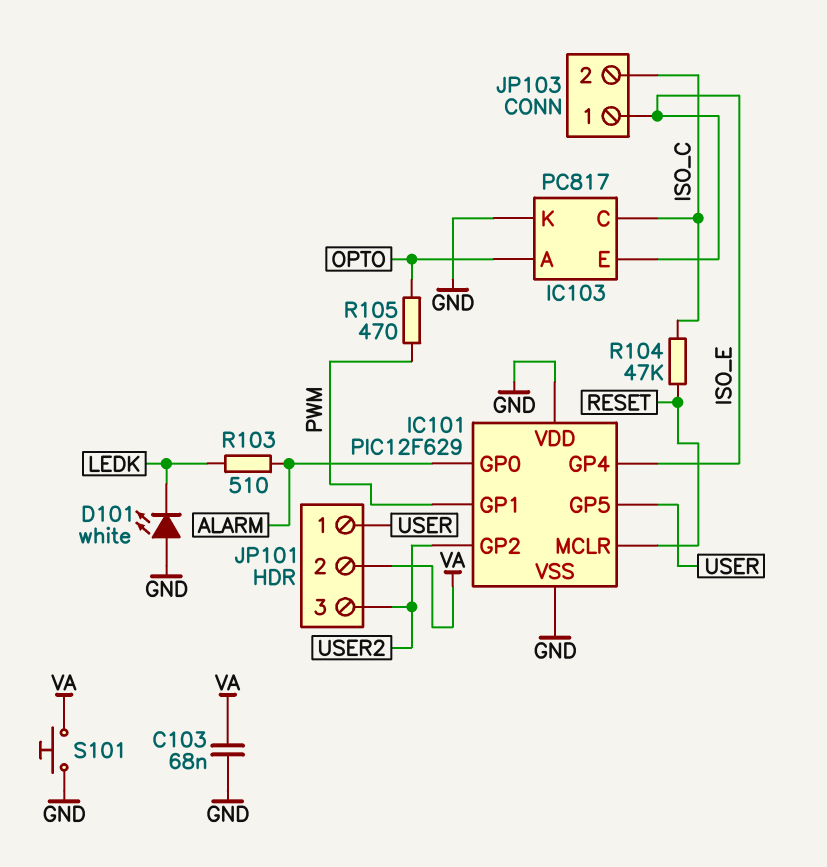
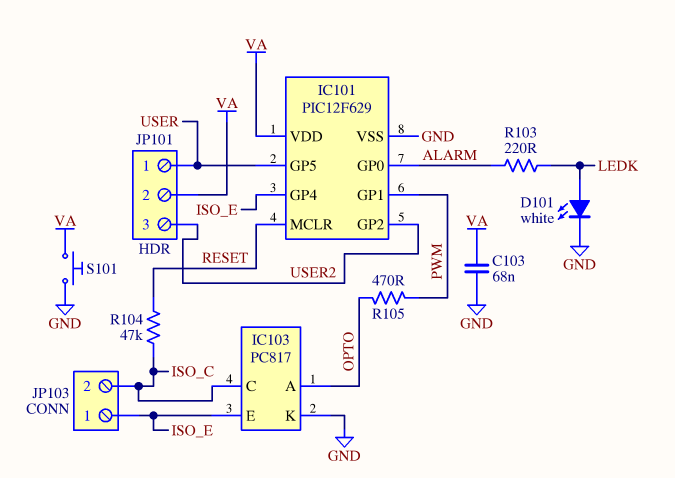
D101: LED white (A GND, K LEDK) -> LED white (A LEDK, K GND)
IC101 pin VDD: GND -> VA
R103: 510 (ALARM, LEDK) -> 220 (ALARM, LEDK)

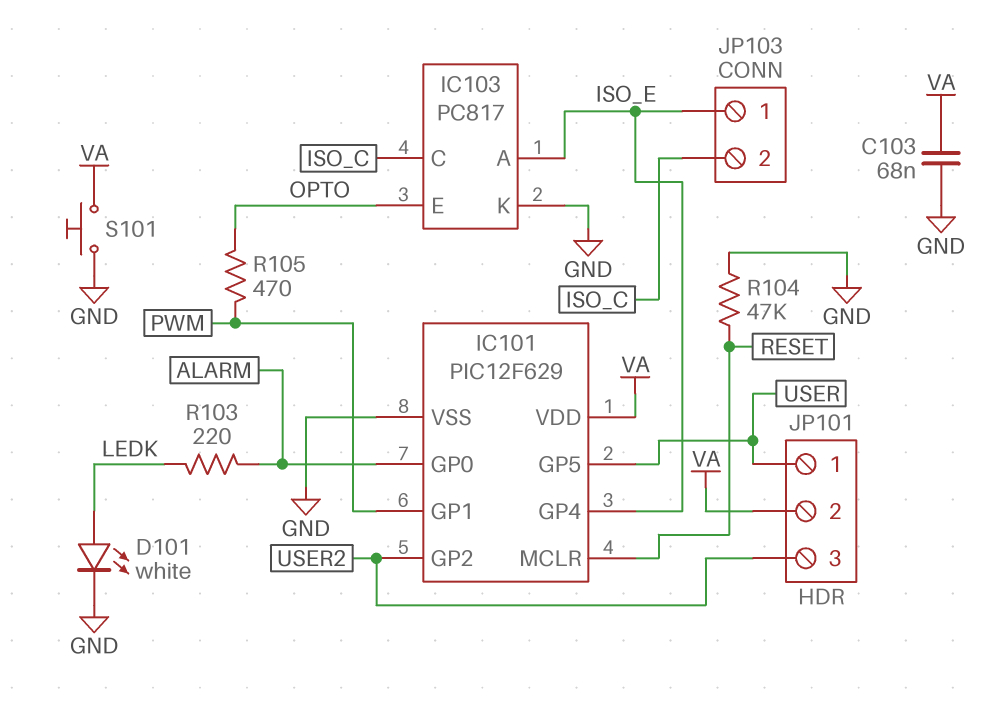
IC103 pin A: OPTO -> ISO_E
IC103 pin E: ISO_E -> OPTO
R104: 47k (ISO_C, RESET) -> 47k (GND, RESET)

